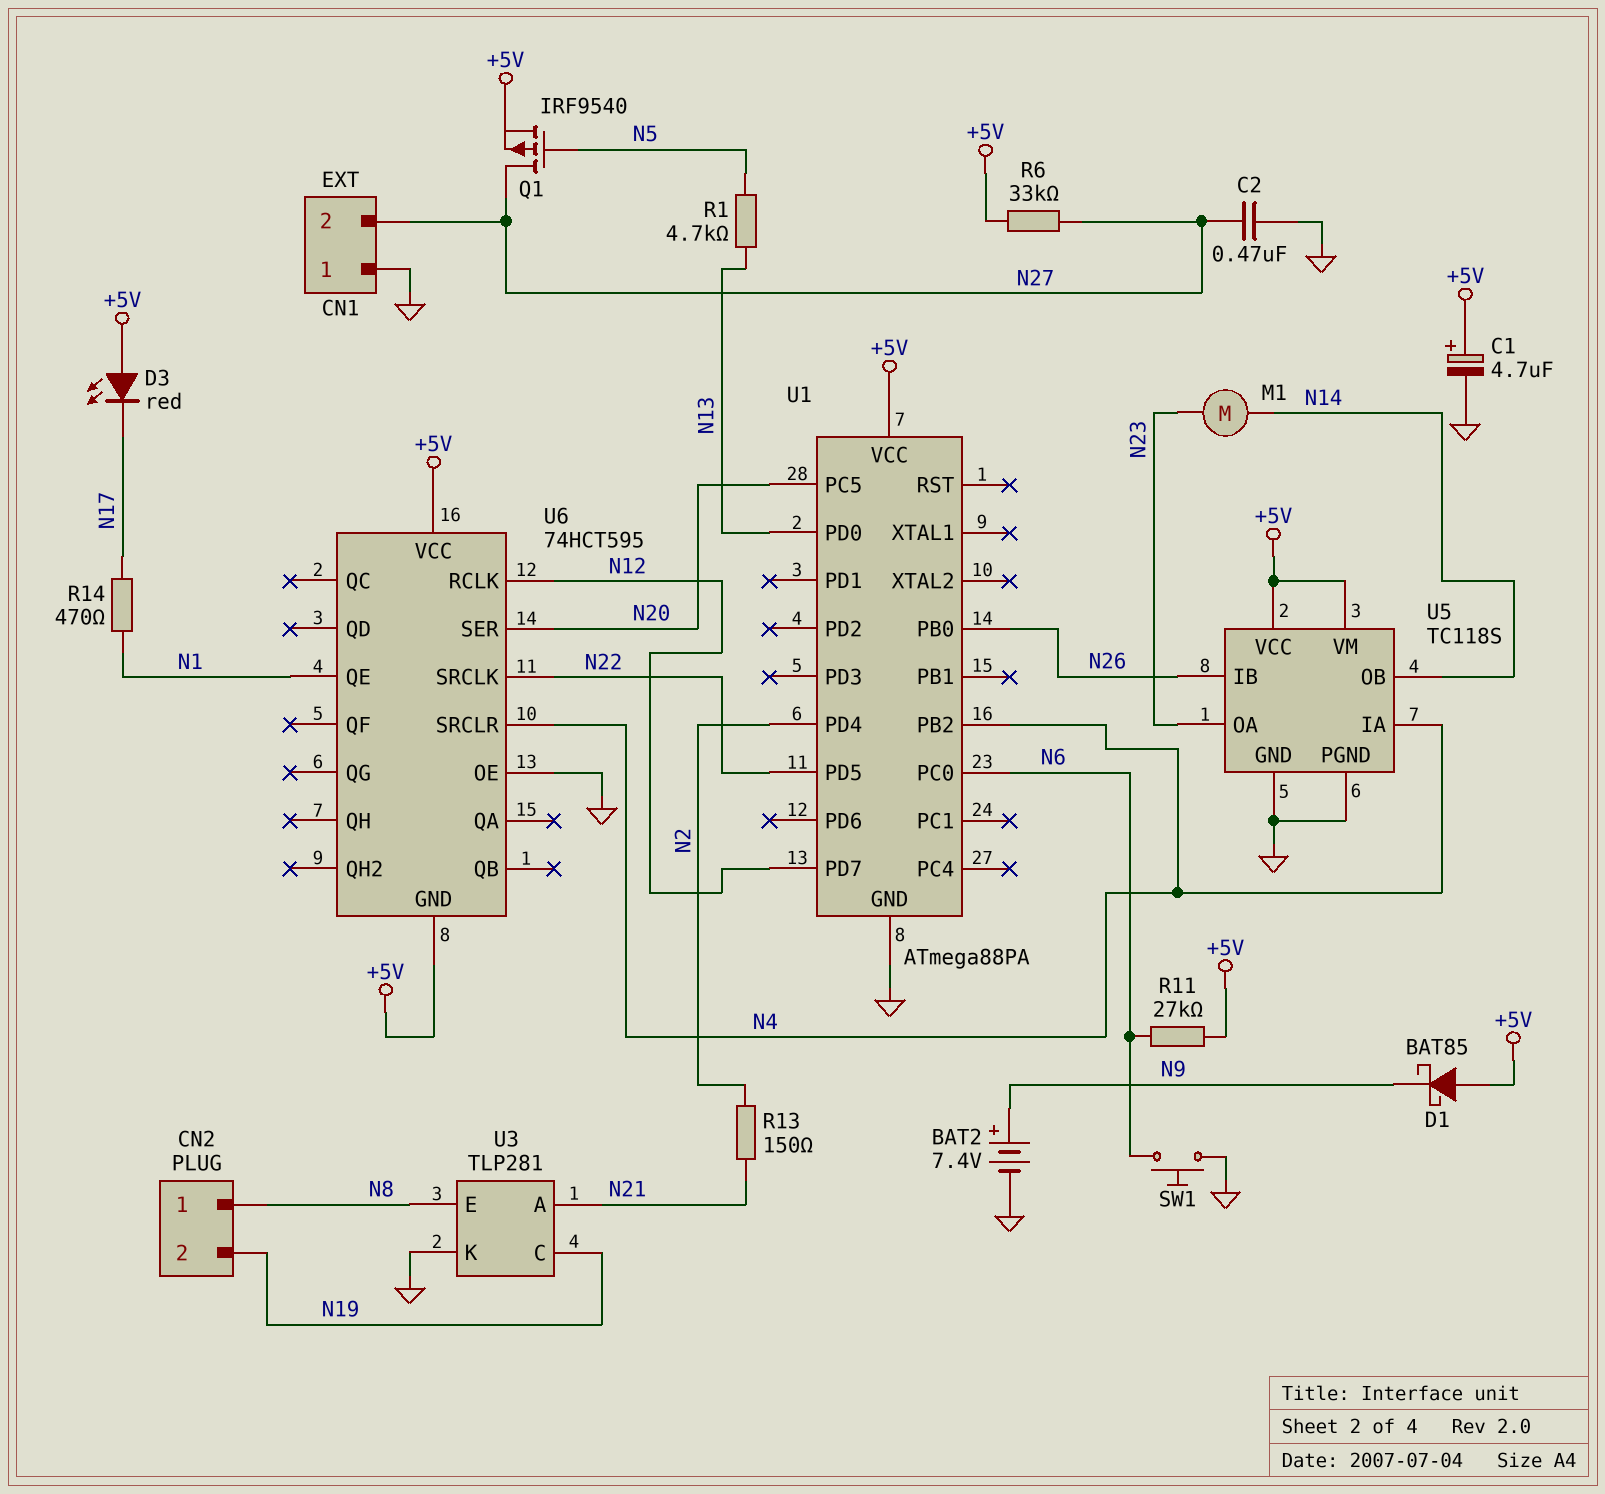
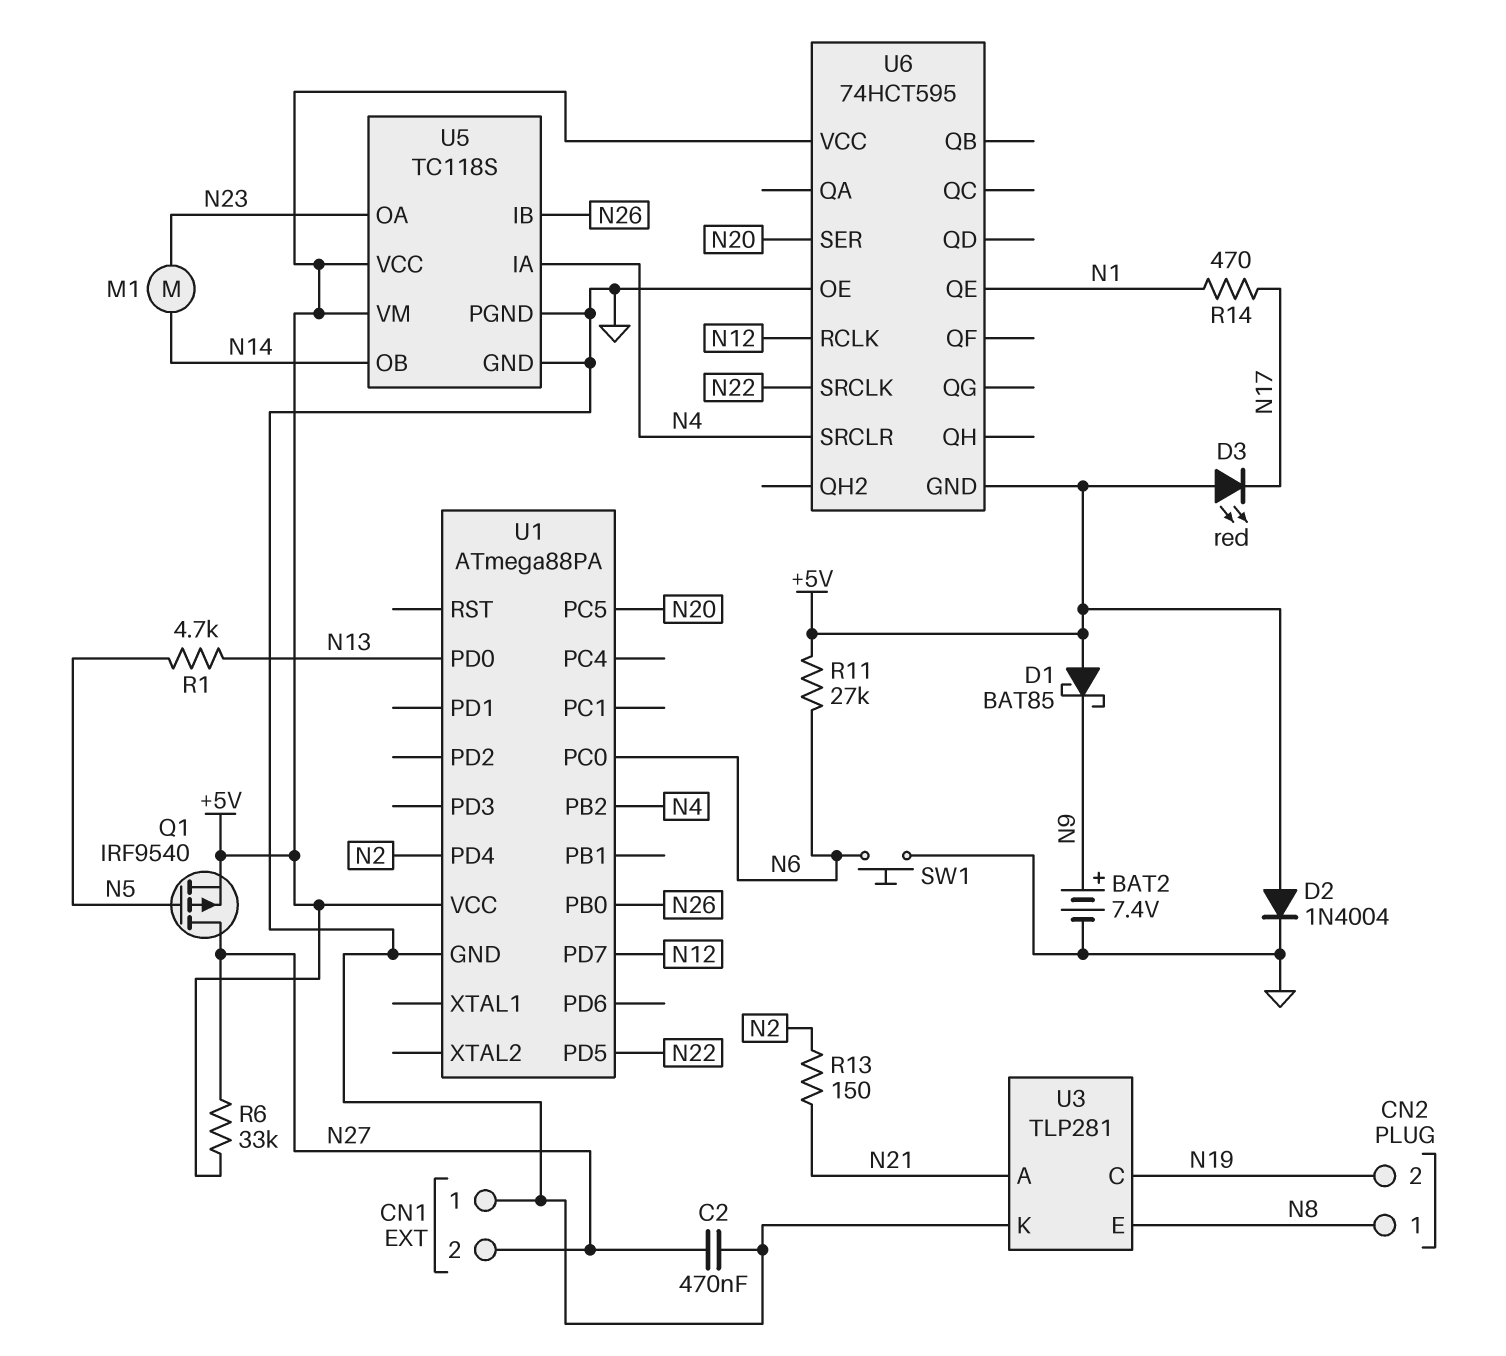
C1: 4.7uF (plus +5V, minus GND) -> none
D2: none -> diode 1N4004 (A +5V, K GND)

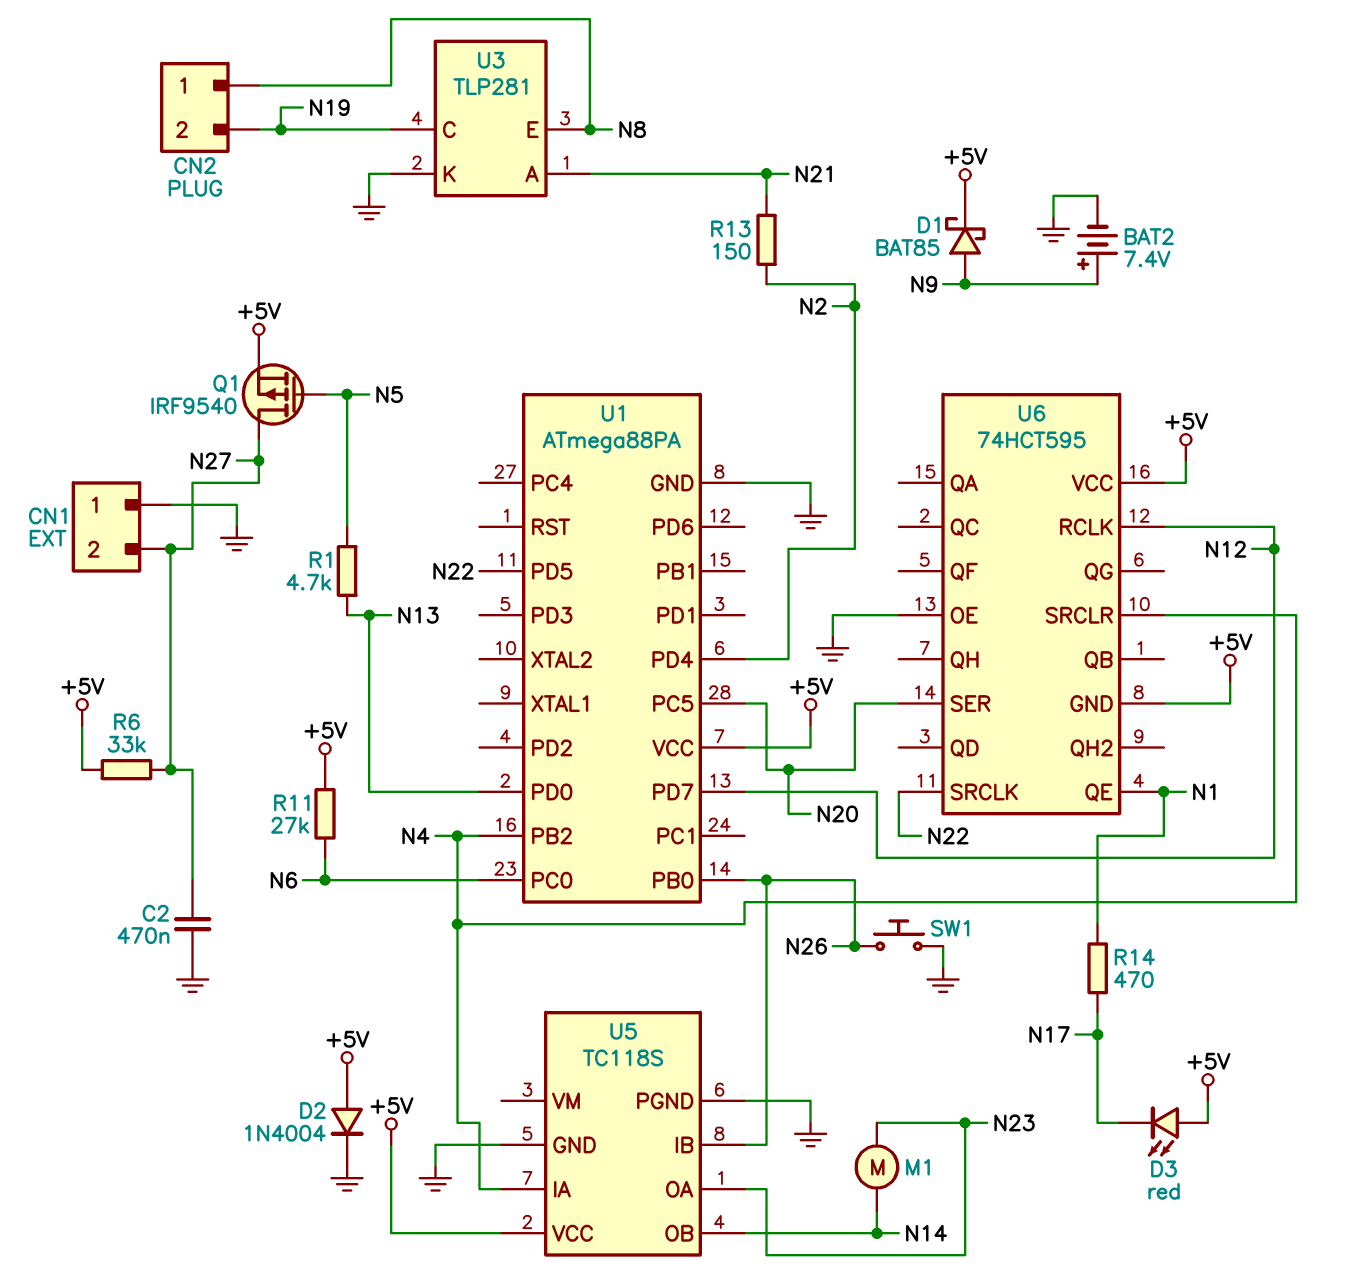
D1: schottky BAT85 (A +5V, K N9) -> schottky BAT85 (A N9, K +5V)
SW1: button (GND, N6) -> button (GND, N26)
U5 pin VM: +5V -> none

